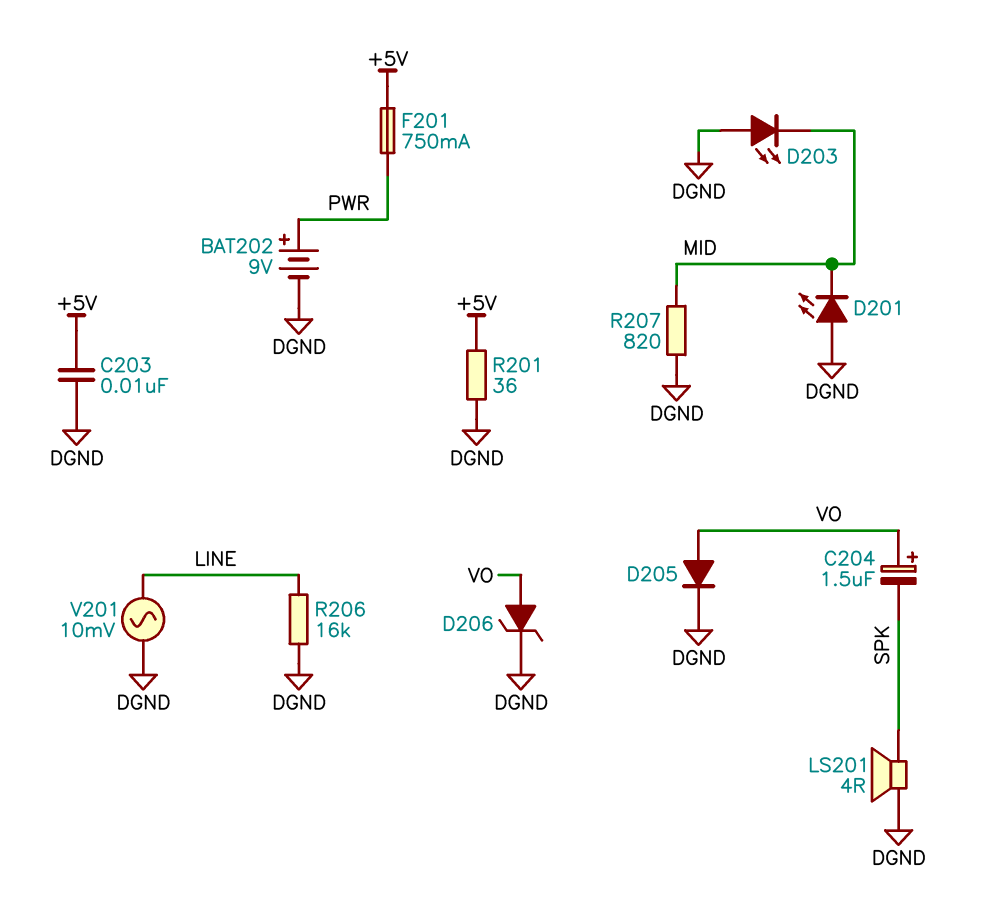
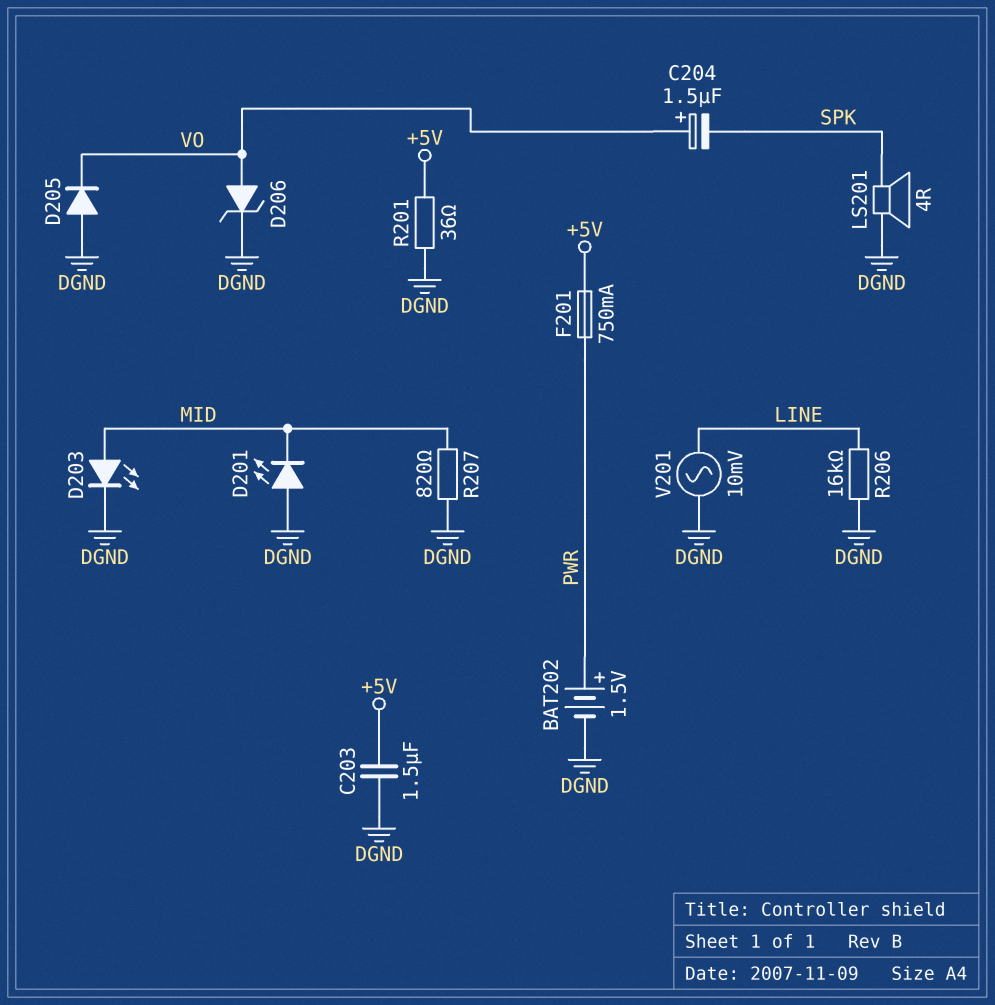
BAT202: 9V (plus PWR, minus DGND) -> 1.5V (plus PWR, minus DGND)
C203: 10nF (+5V, DGND) -> 1.5uF (+5V, DGND)
D203: LED (A DGND, K MID) -> LED (A MID, K DGND)
D205: diode (A VO, K DGND) -> diode (A DGND, K VO)

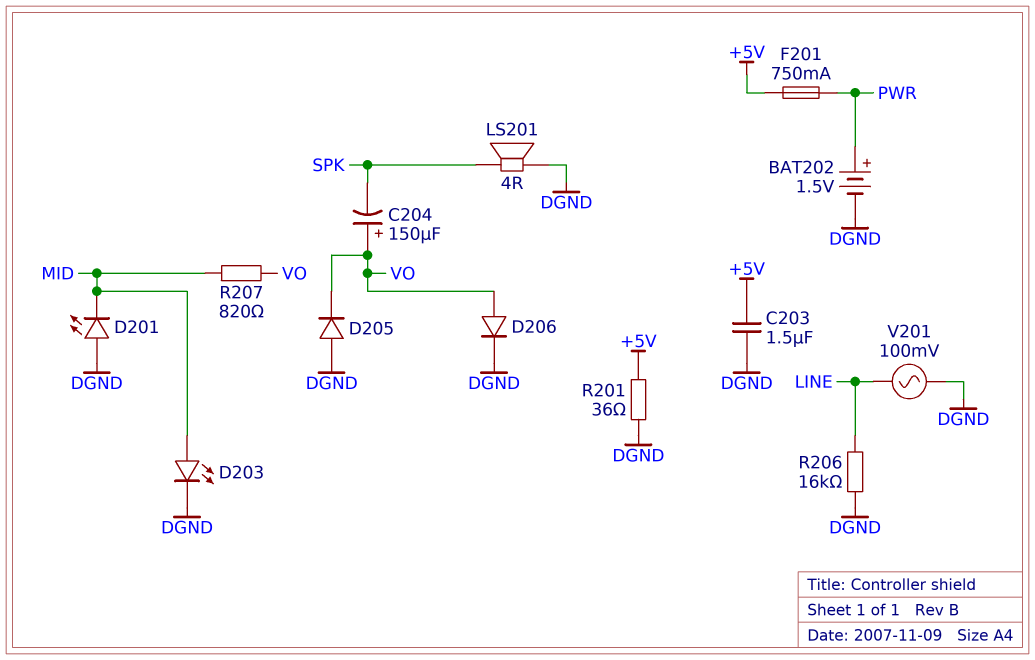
C204: 1.5uF (plus VO, minus SPK) -> 150uF (plus VO, minus SPK)
D206: zener (A VO, K DGND) -> diode (A VO, K DGND)
R207: 820 (DGND, MID) -> 820 (MID, VO)
V201: AC 10mV (DGND, LINE) -> AC 100mV (DGND, LINE)

